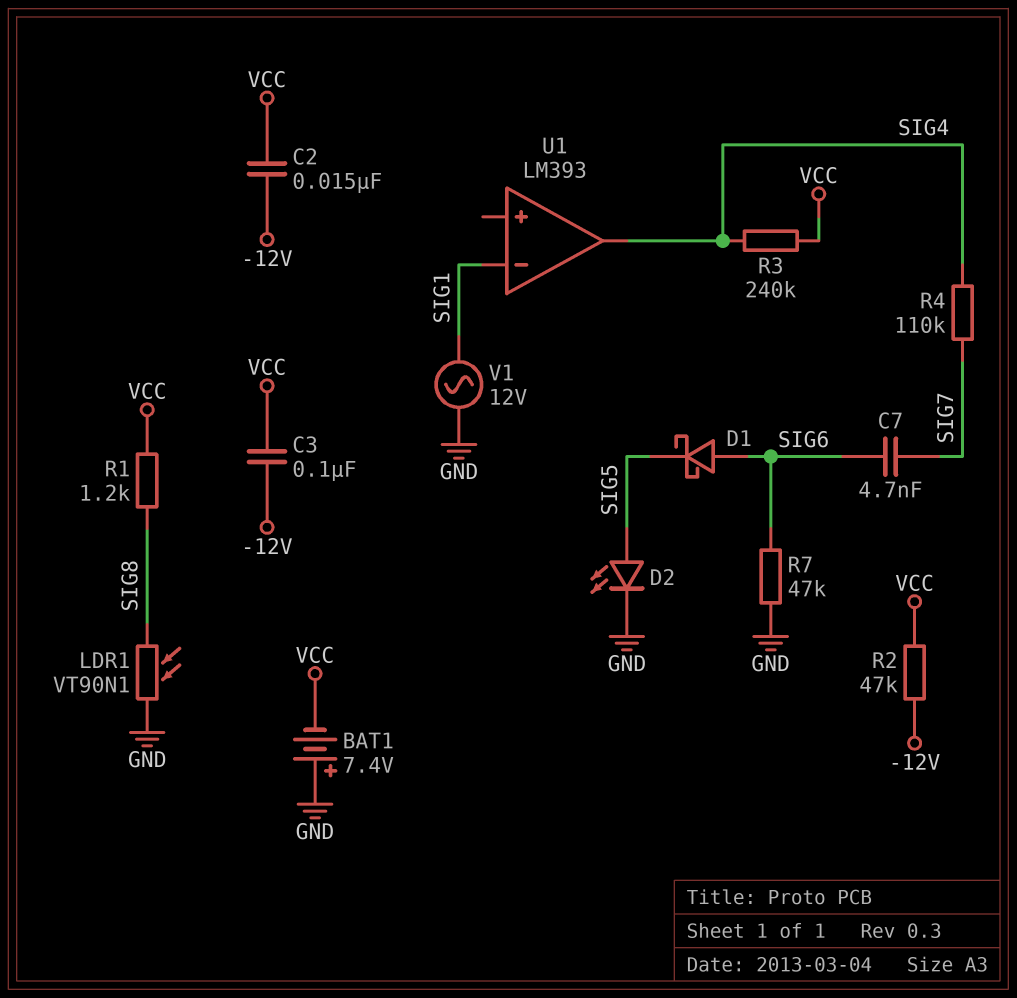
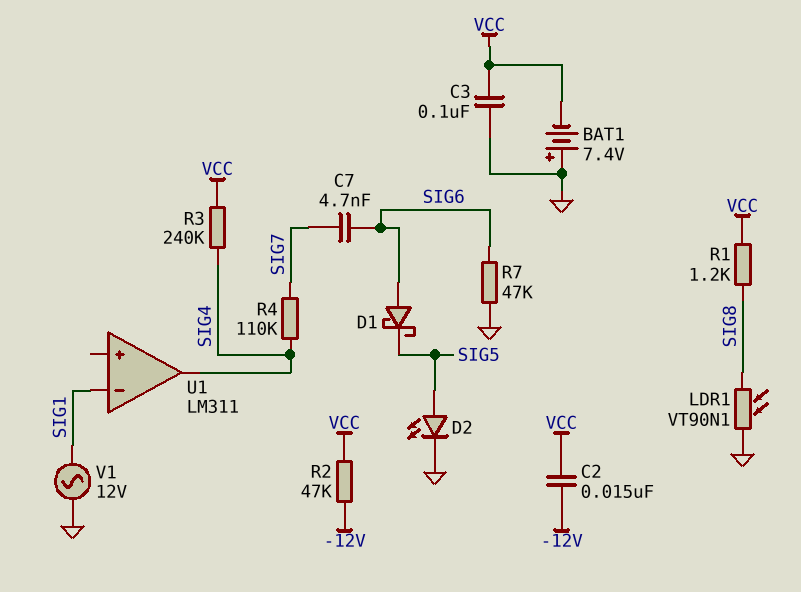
C3: 100nF (-12V, VCC) -> 100nF (GND, VCC)
U1: LM393 -> LM311

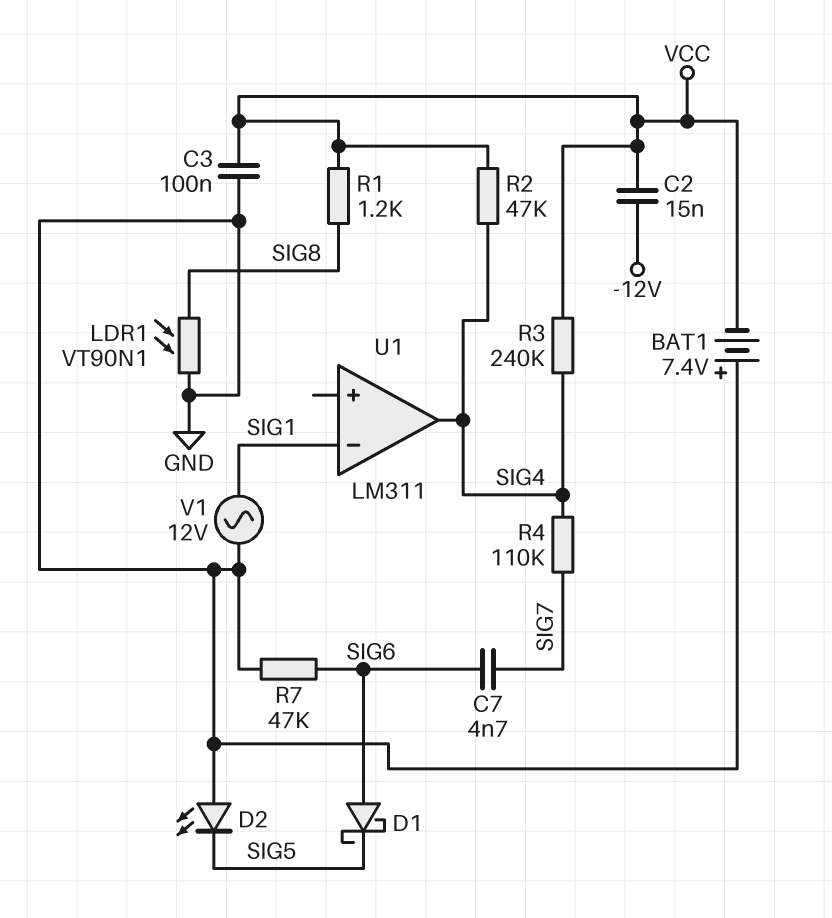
D2: LED (A SIG5, K GND) -> LED (A GND, K SIG5)
R2: 47k (-12V, VCC) -> 47k (SIG4, VCC)

